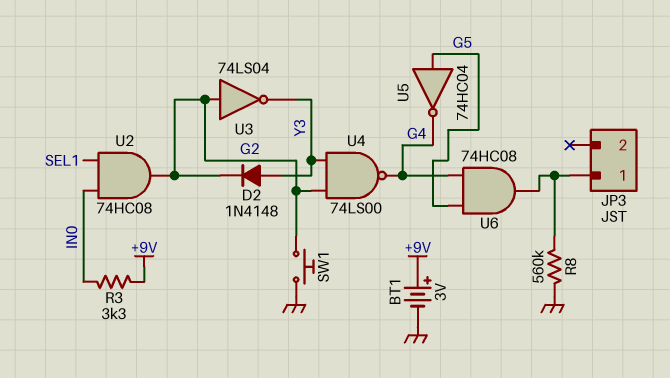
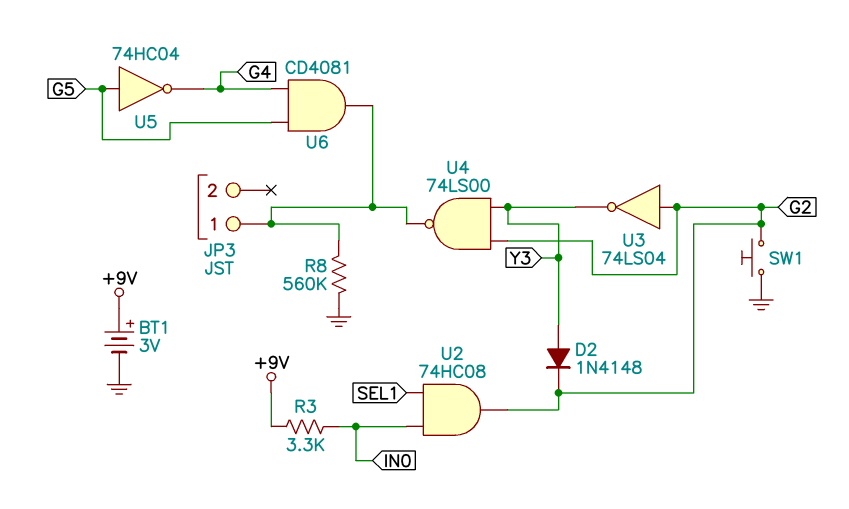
U4: NAND 74LS00 (in G2, in Y3, out G4) -> NAND 74LS00 (in G2, in Y3, out JP3/1)
U6: AND 74HC08 (in G4, in G5, out JP3/1) -> AND CD4081 (in G4, in G5, out JP3/1)

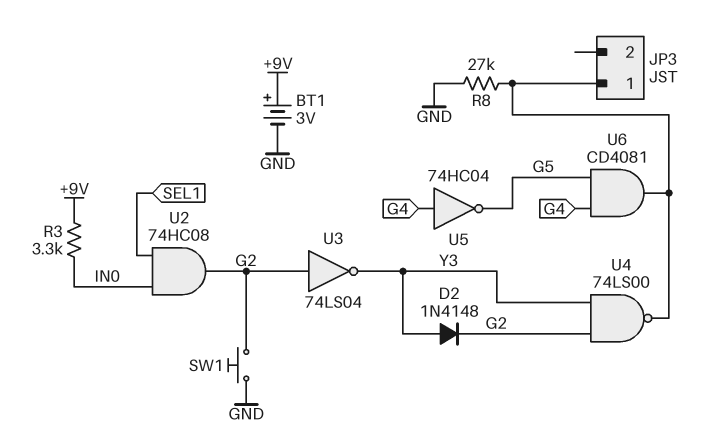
R8: 560k (GND, JP3/1) -> 27k (GND, JP3/1)
U5: NOT 74HC04 (in G5, out G4) -> NOT 74HC04 (in G4, out G5)

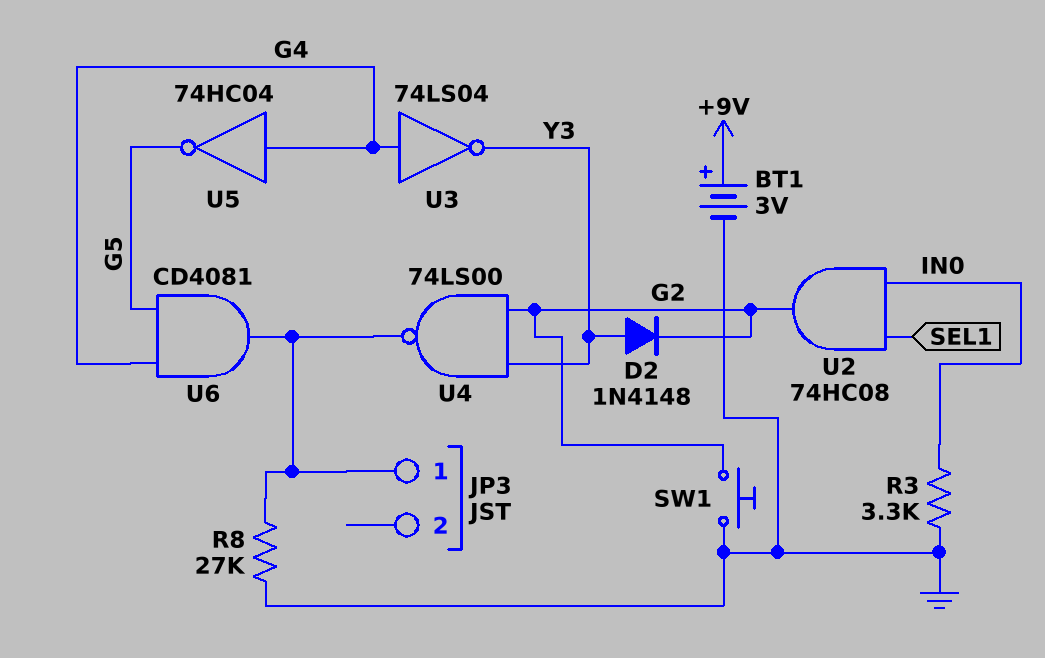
R3: 3.3k (+9V, IN0) -> 3.3k (GND, IN0)
U3: NOT 74LS04 (in G2, out Y3) -> NOT 74LS04 (in G4, out Y3)

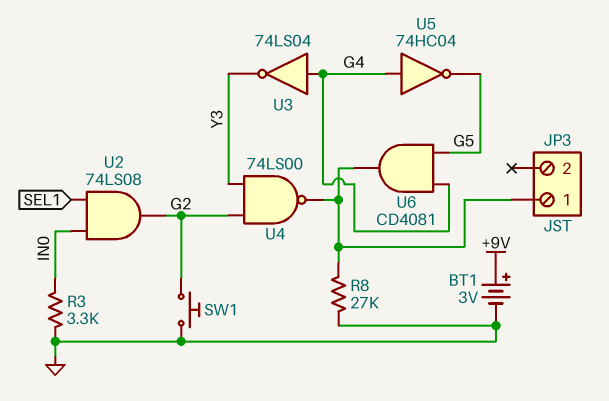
D2: diode 1N4148 (A Y3, K G2) -> none
U2: AND 74HC08 (in IN0, in SEL1, out G2) -> AND 74LS08 (in IN0, in SEL1, out G2)

